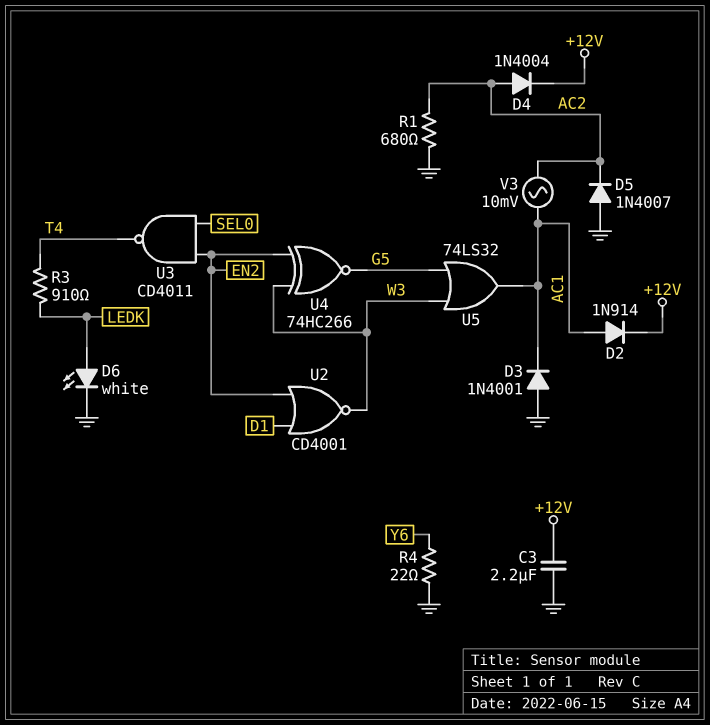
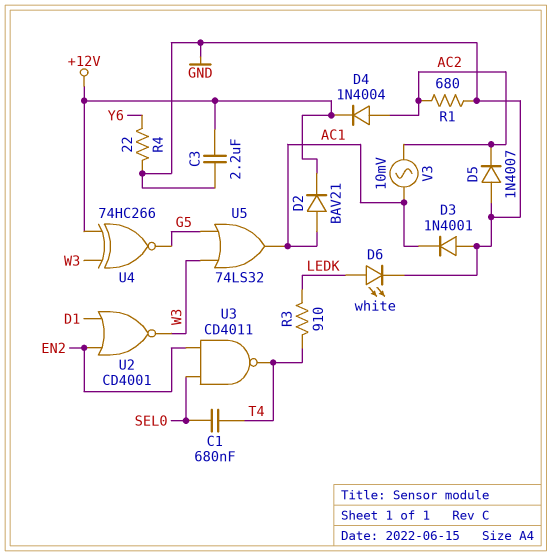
C1: none -> 680nF (SEL0, T4)
D2: diode 1N914 (A AC1, K +12V) -> diode BAV21 (A AC1, K +12V)
U4: XNOR 74HC266 (in EN2, in W3, out G5) -> XNOR 74HC266 (in +12V, in W3, out G5)

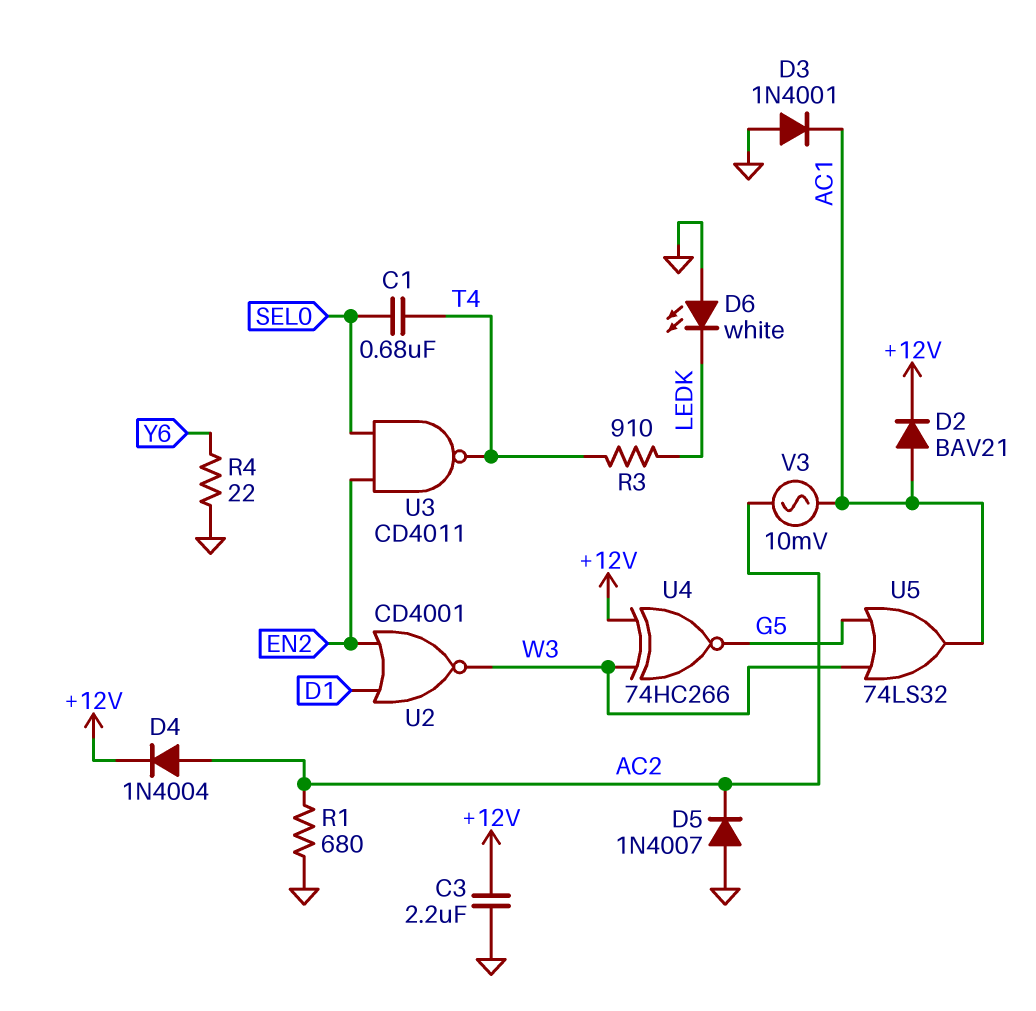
D6: LED white (A LEDK, K GND) -> LED white (A GND, K LEDK)

